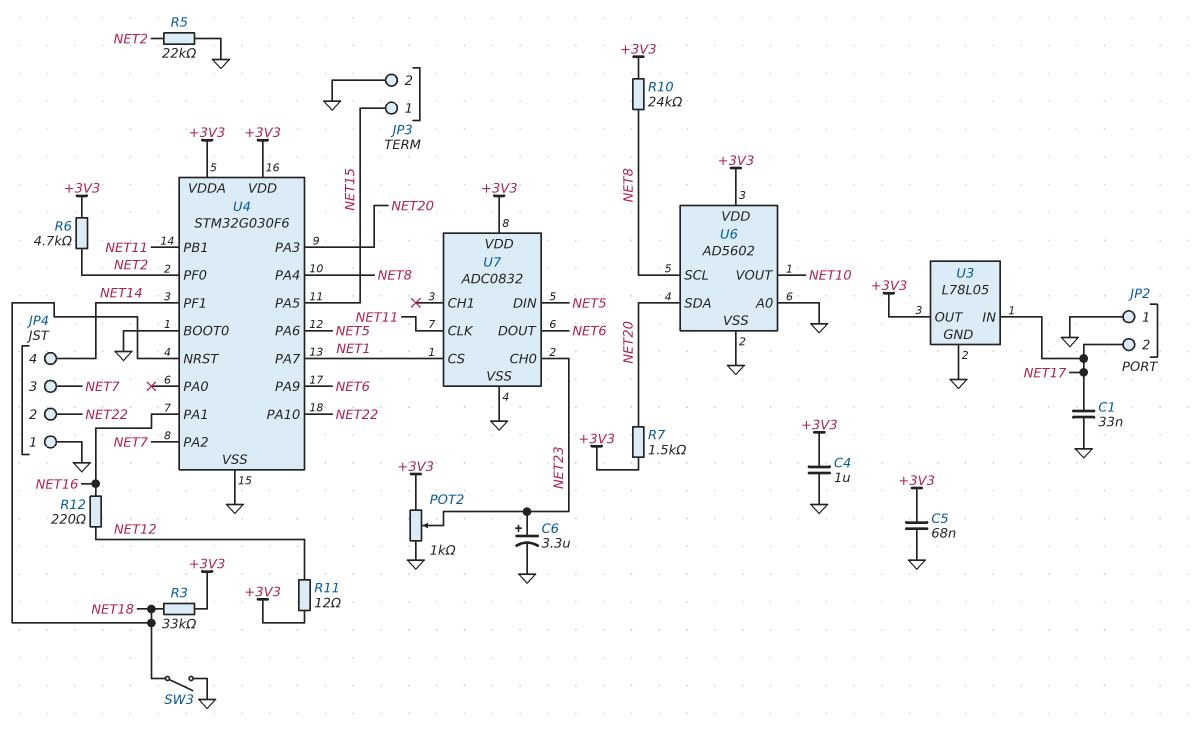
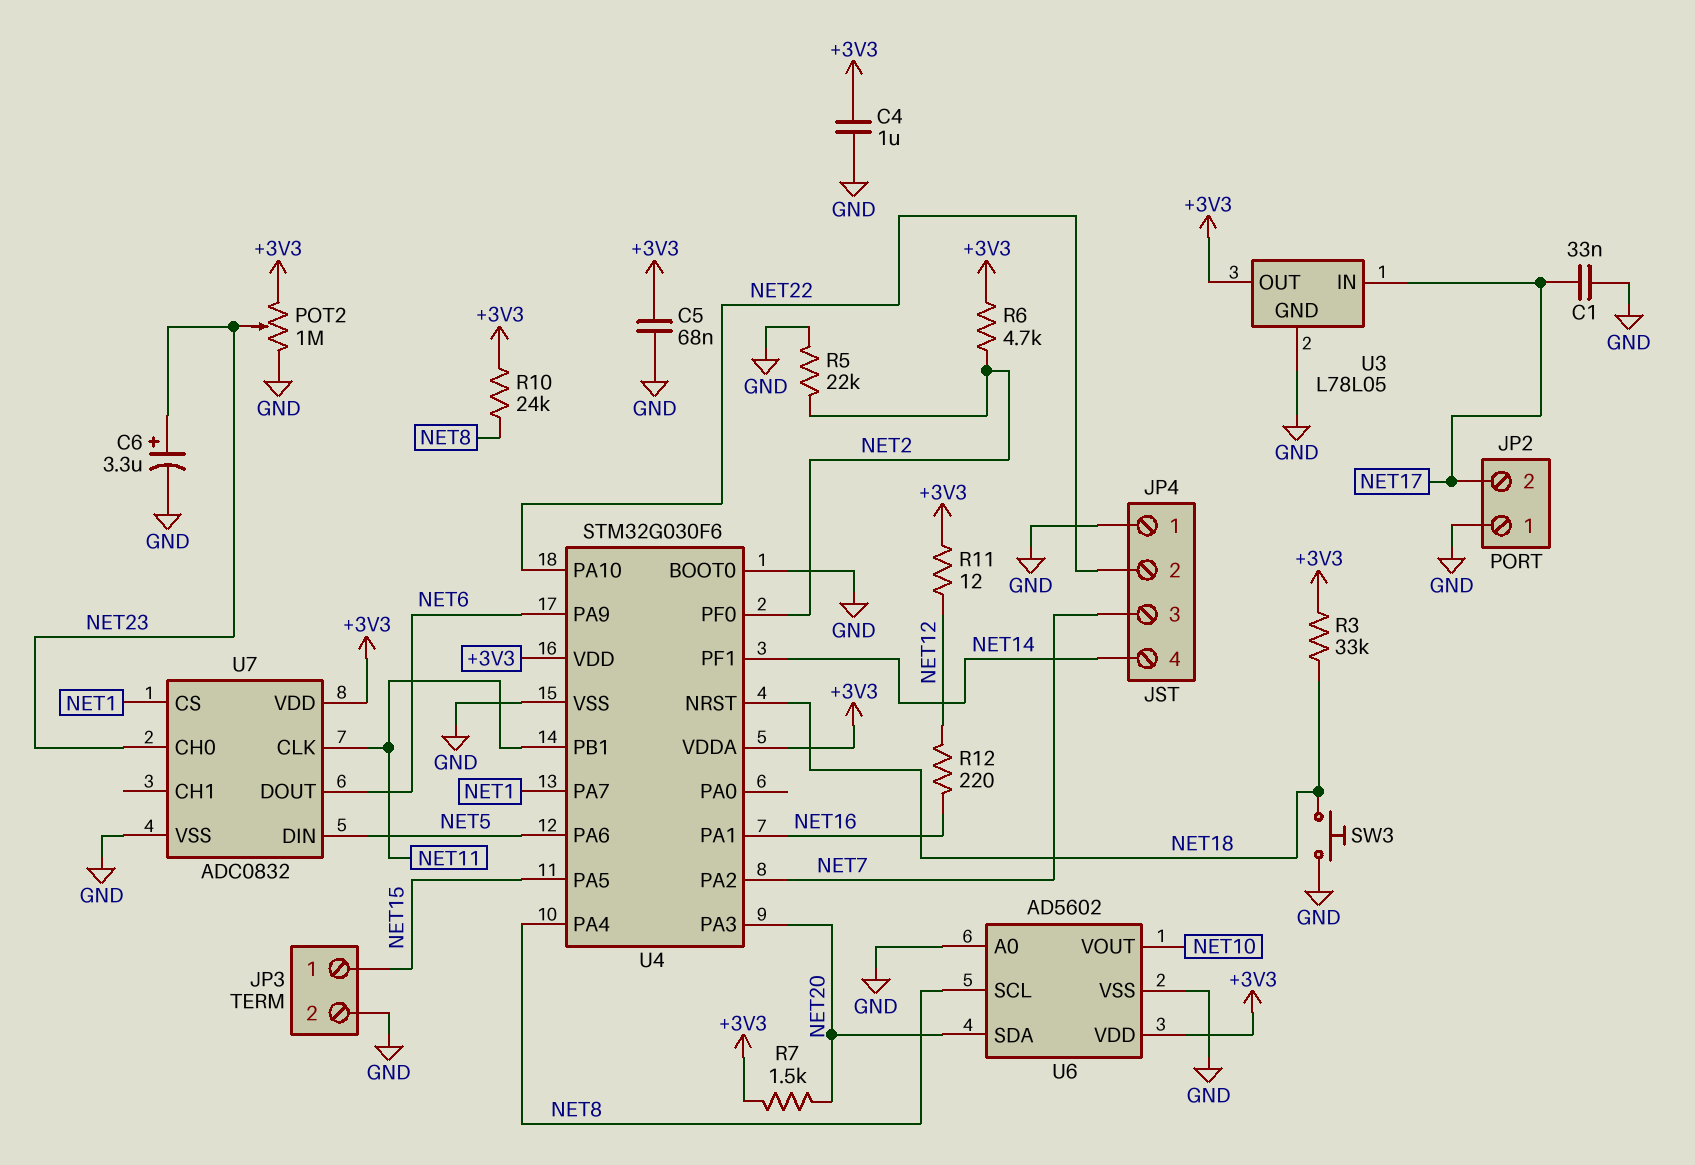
POT2: 1k (+3V3, GND, wiper NET23) -> 1M (+3V3, GND, wiper NET23)
SW3: switch (GND, NET18) -> button (GND, NET18)

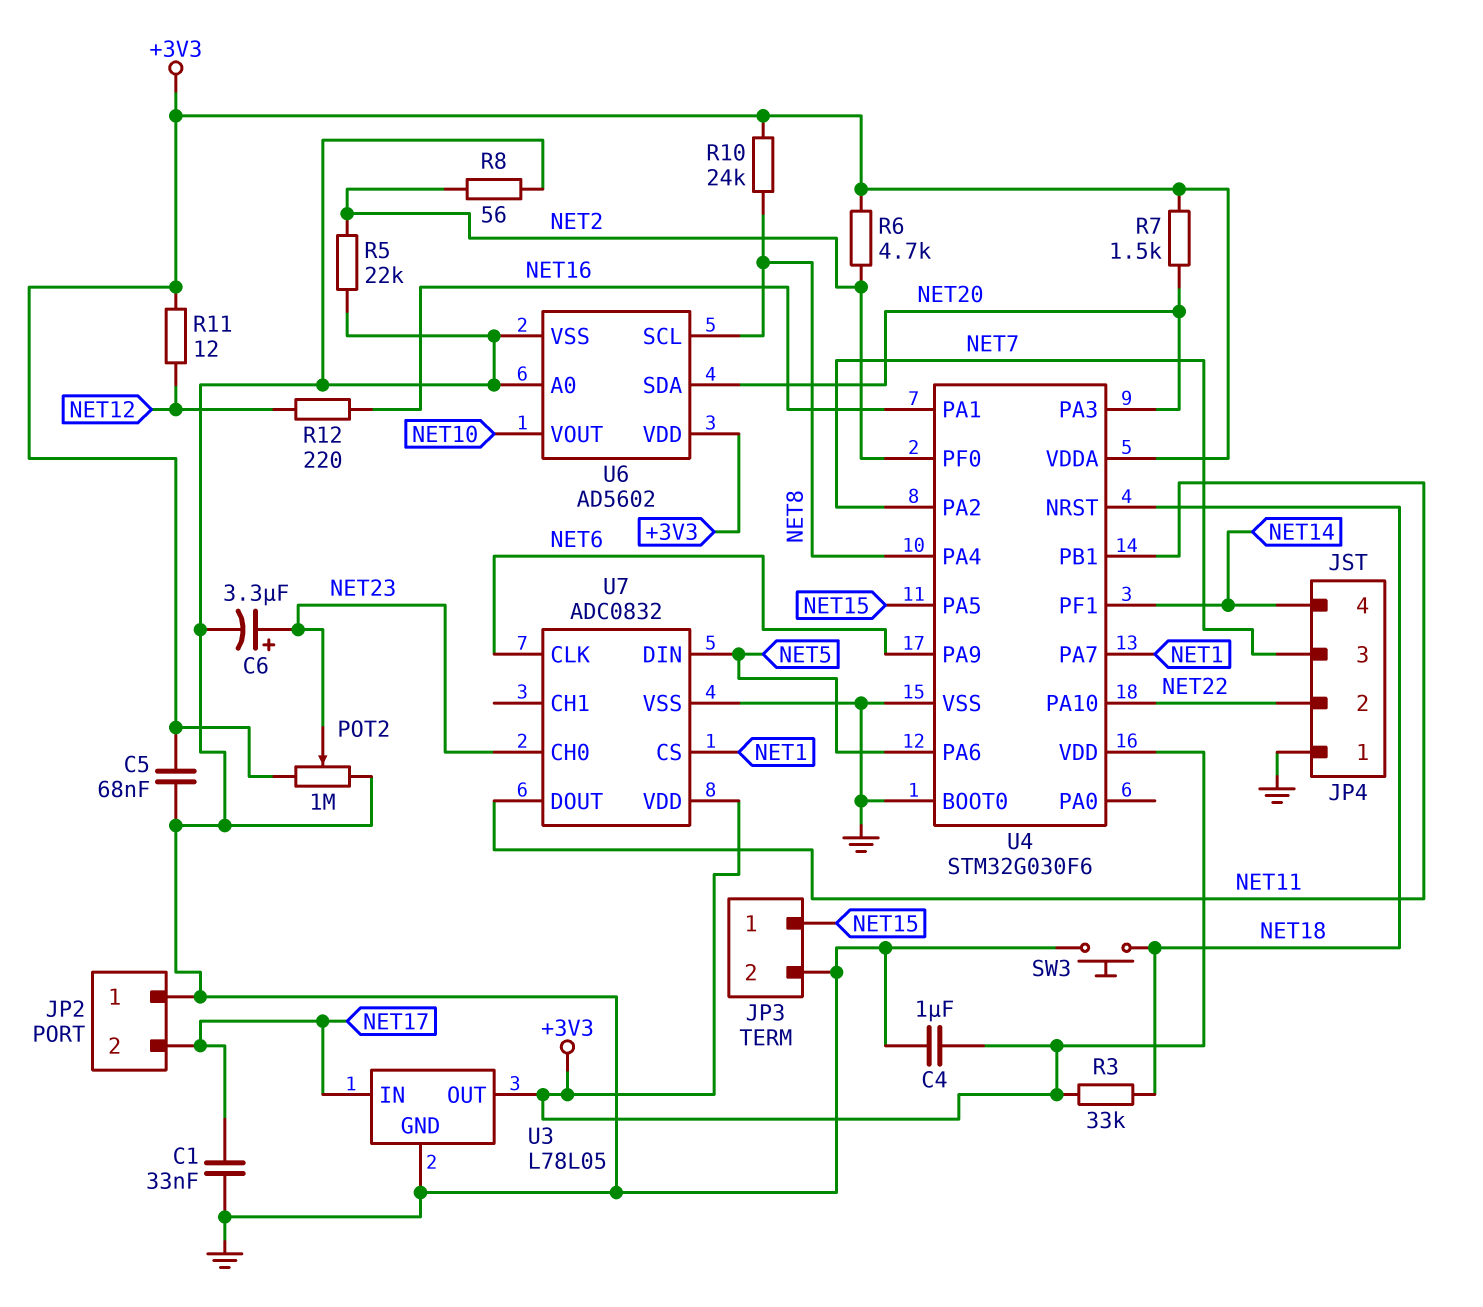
R8: none -> 56 (GND, NET2)
U7 pin CLK: NET11 -> NET6
U7 pin DOUT: NET6 -> NET11

